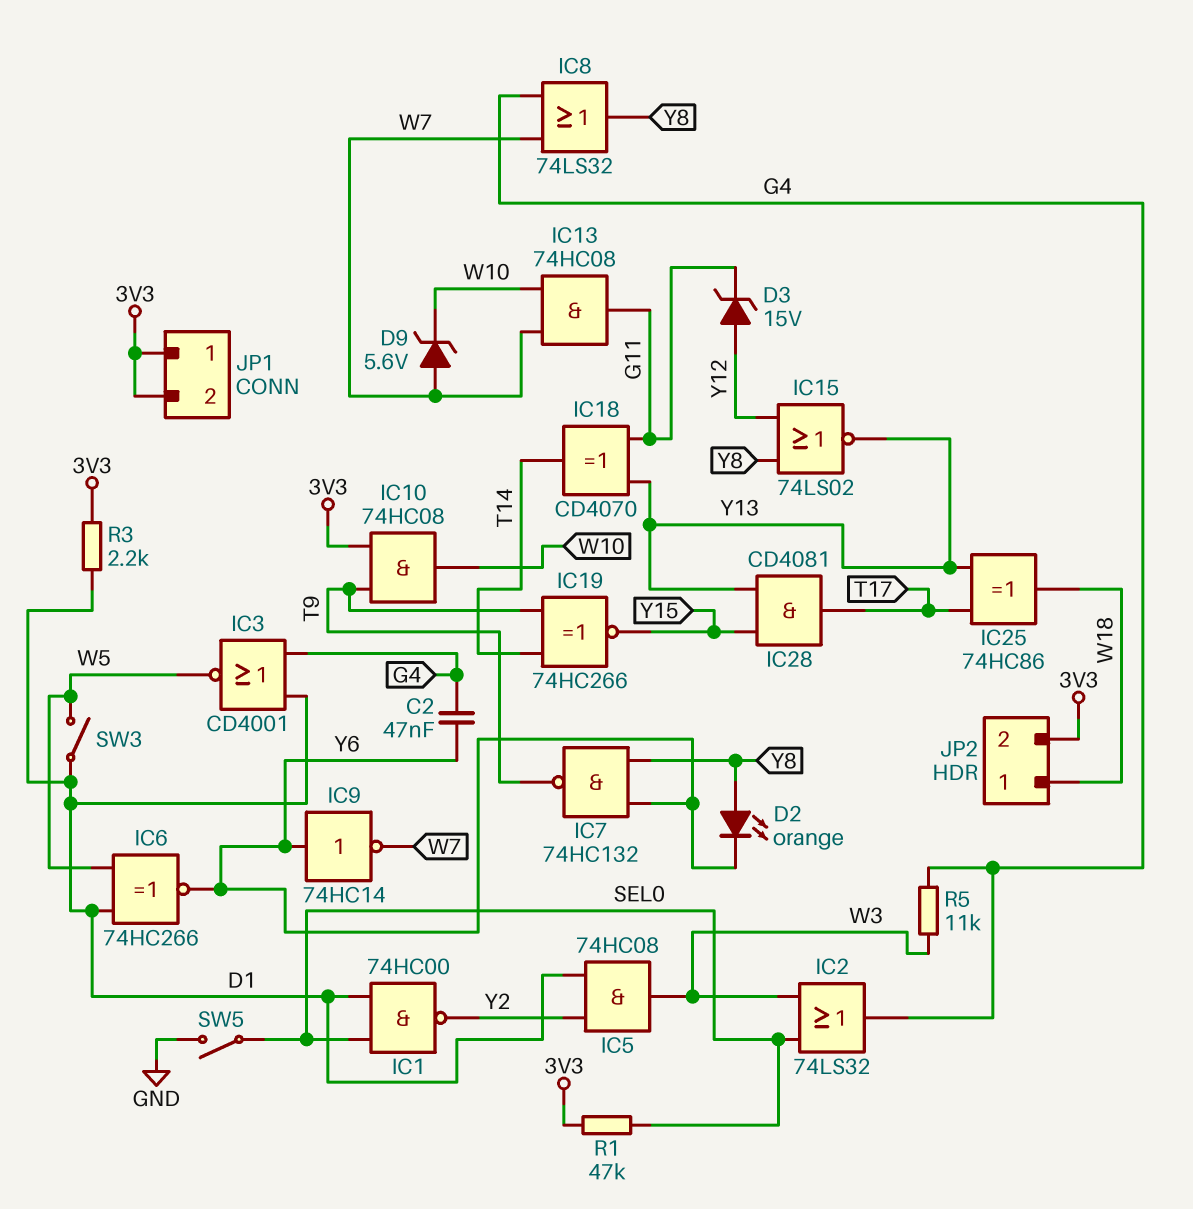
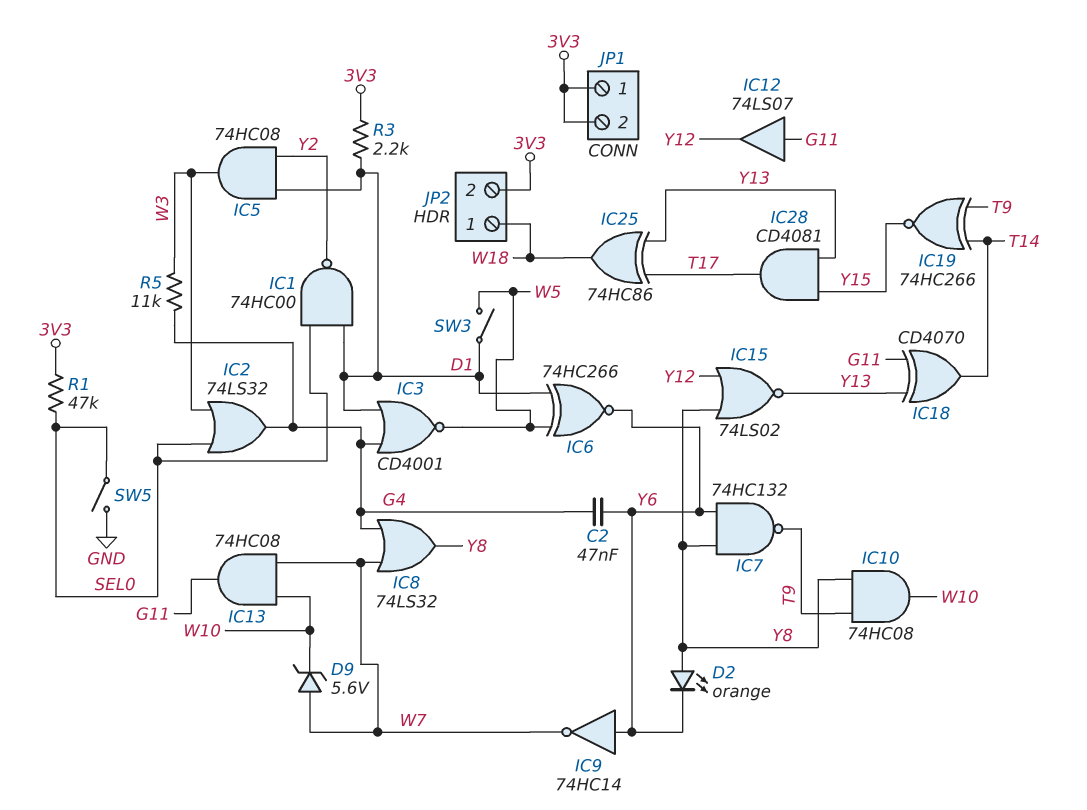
D3: zener 15V (A Y12, K G11) -> none
IC10: AND 74HC08 (in 3V3, in T9, out W10) -> AND 74HC08 (in T9, in Y8, out W10)
IC12: none -> buffer 74LS07 (in G11, out Y12)

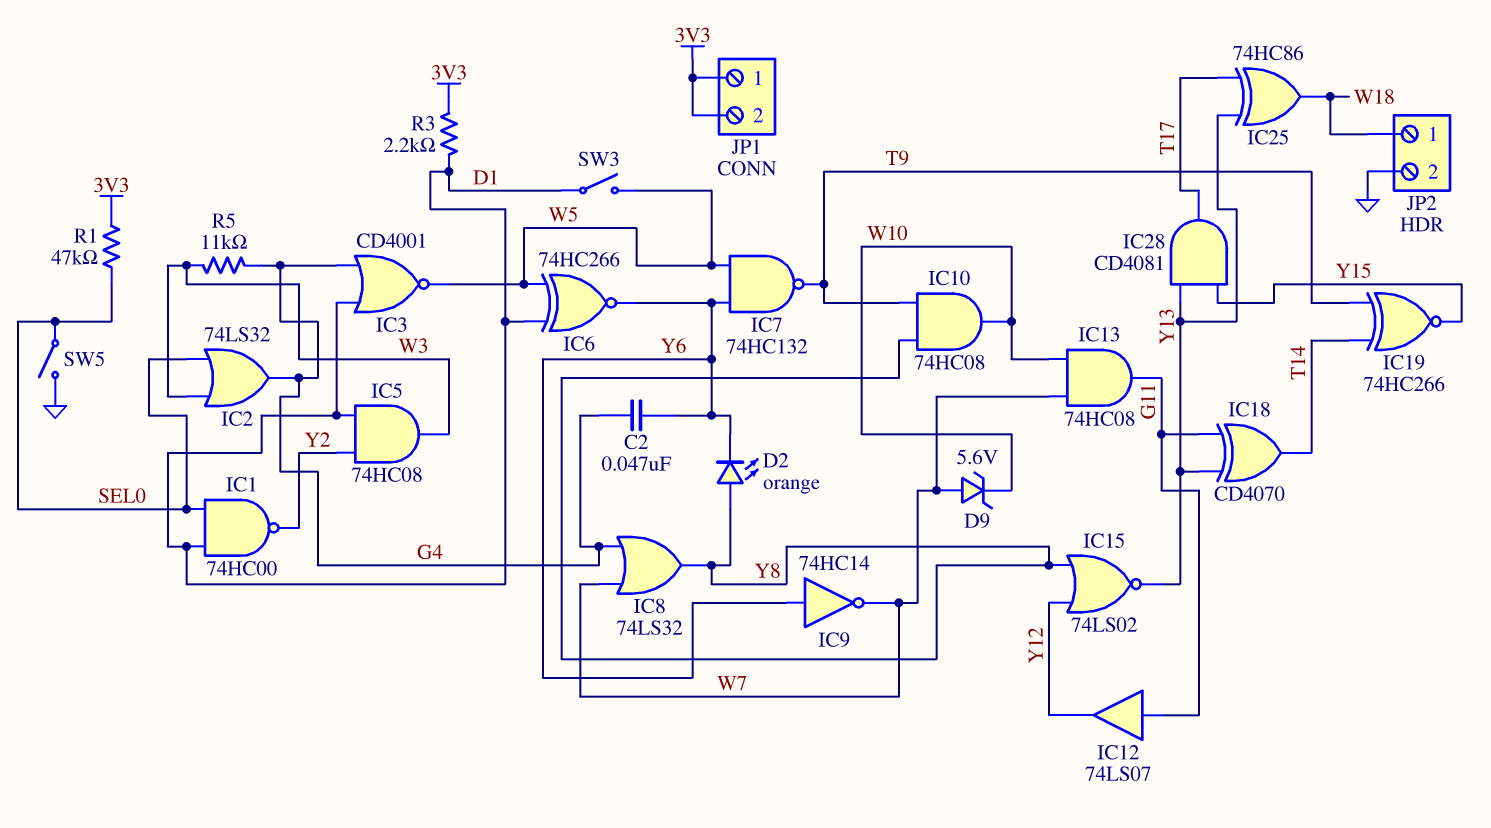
IC7: NAND 74HC132 (in Y6, in Y8, out T9) -> NAND 74HC132 (in W5, in Y6, out T9)
JP2 pin 2: 3V3 -> GND

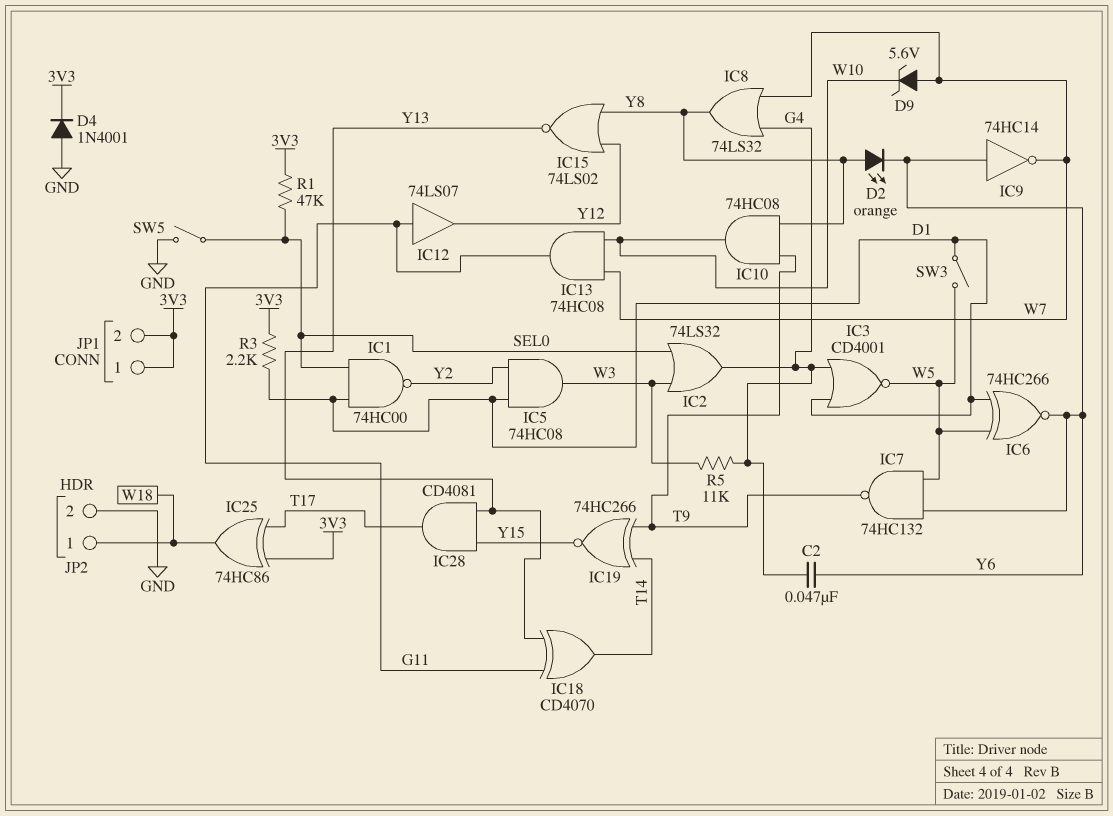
D4: none -> diode 1N4001 (A GND, K 3V3)
IC25: XOR 74HC86 (in T17, in Y13, out W18) -> XOR 74HC86 (in 3V3, in T17, out W18)

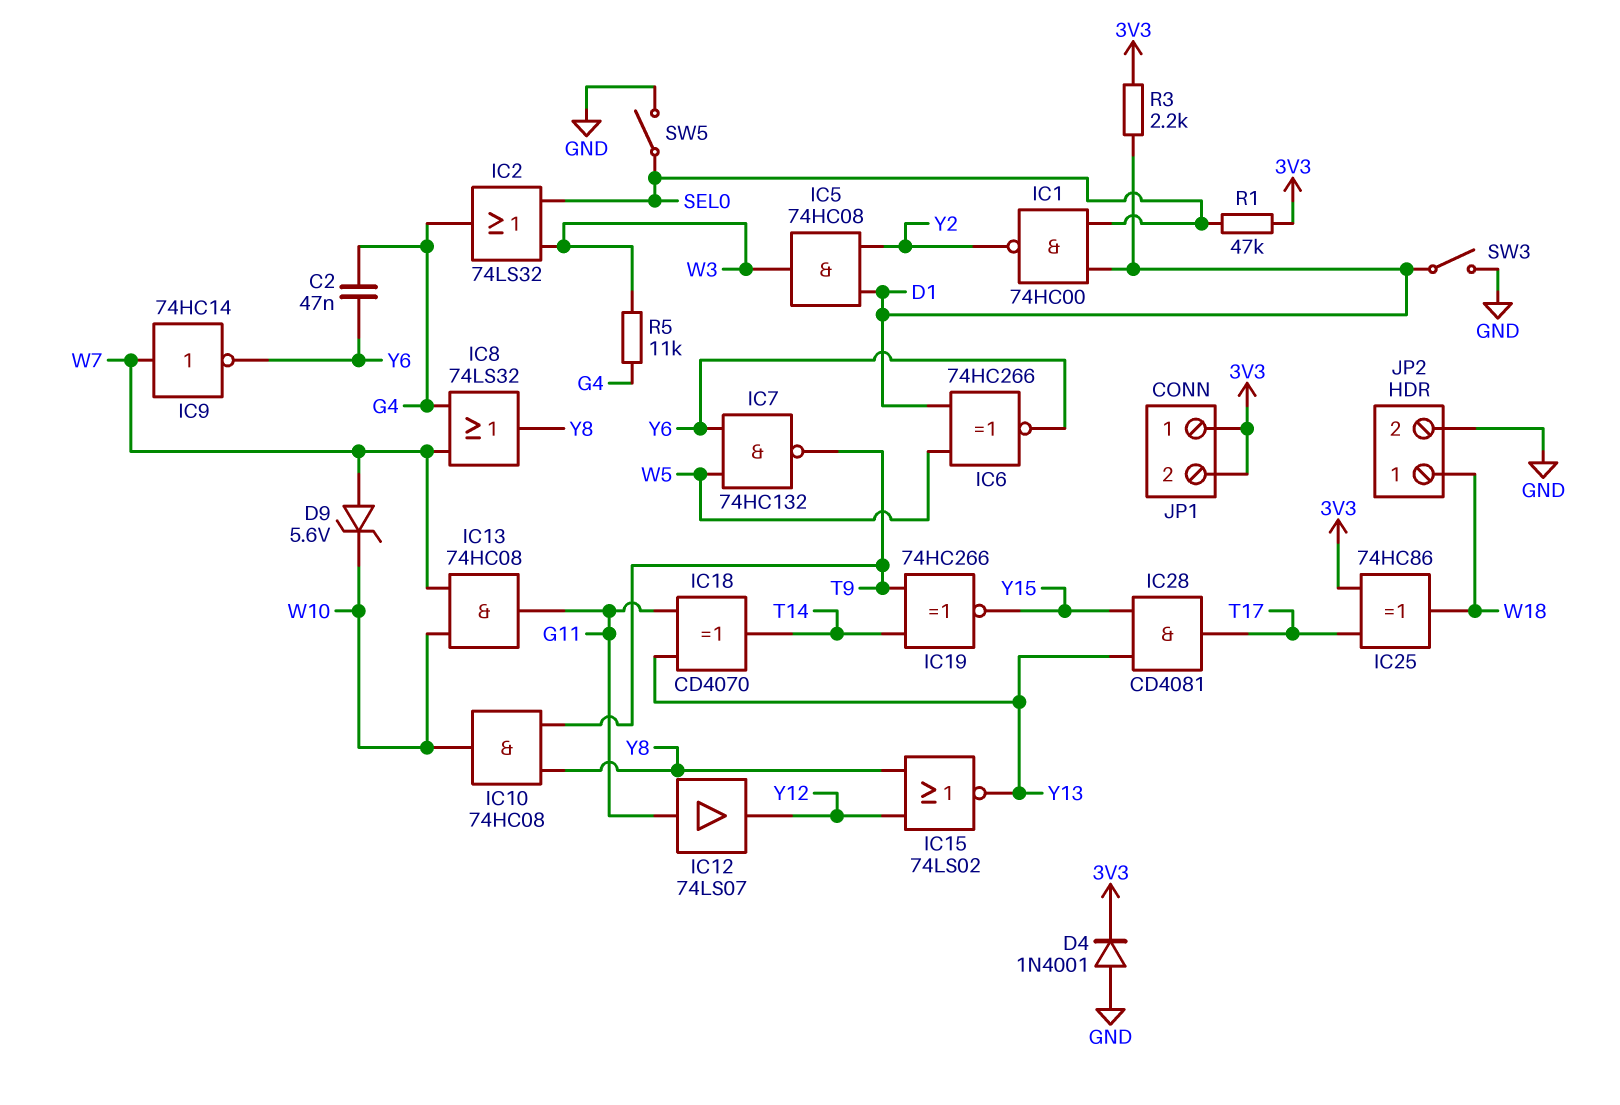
D2: LED orange (A Y8, K Y6) -> none
IC3: NOR CD4001 (in D1, in G4, out W5) -> none
IC9: NOT 74HC14 (in Y6, out W7) -> NOT 74HC14 (in W7, out Y6)
SW3: switch (D1, W5) -> switch (D1, GND)

